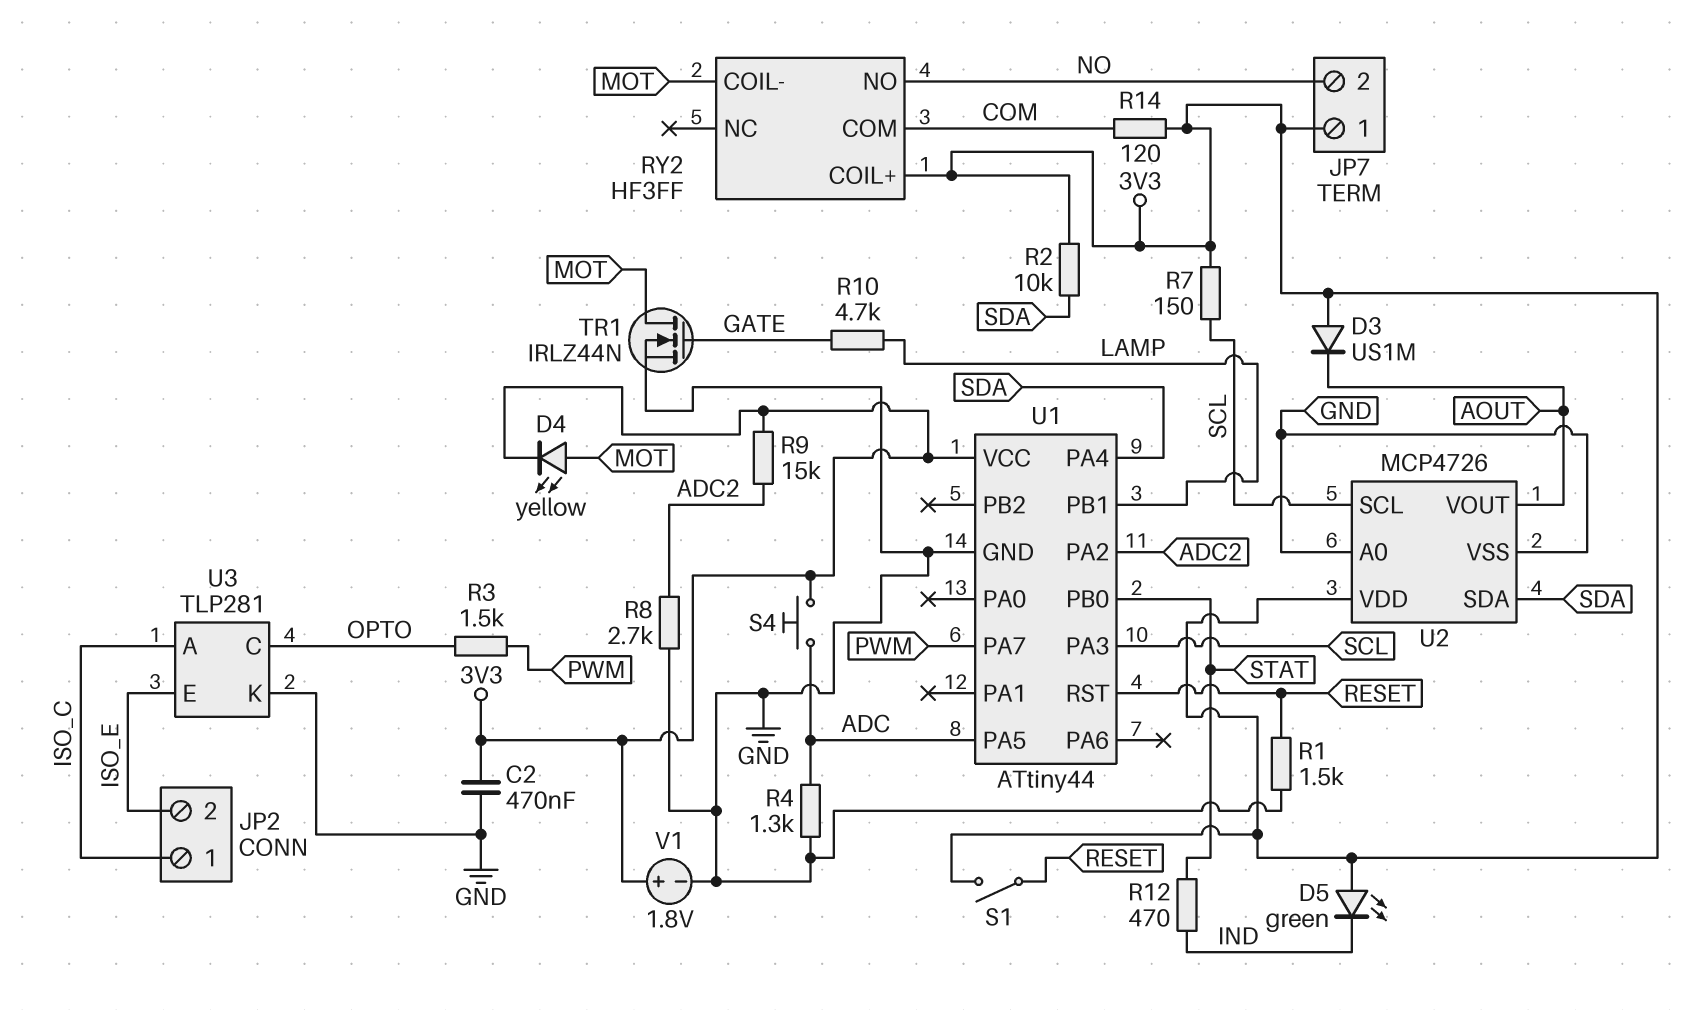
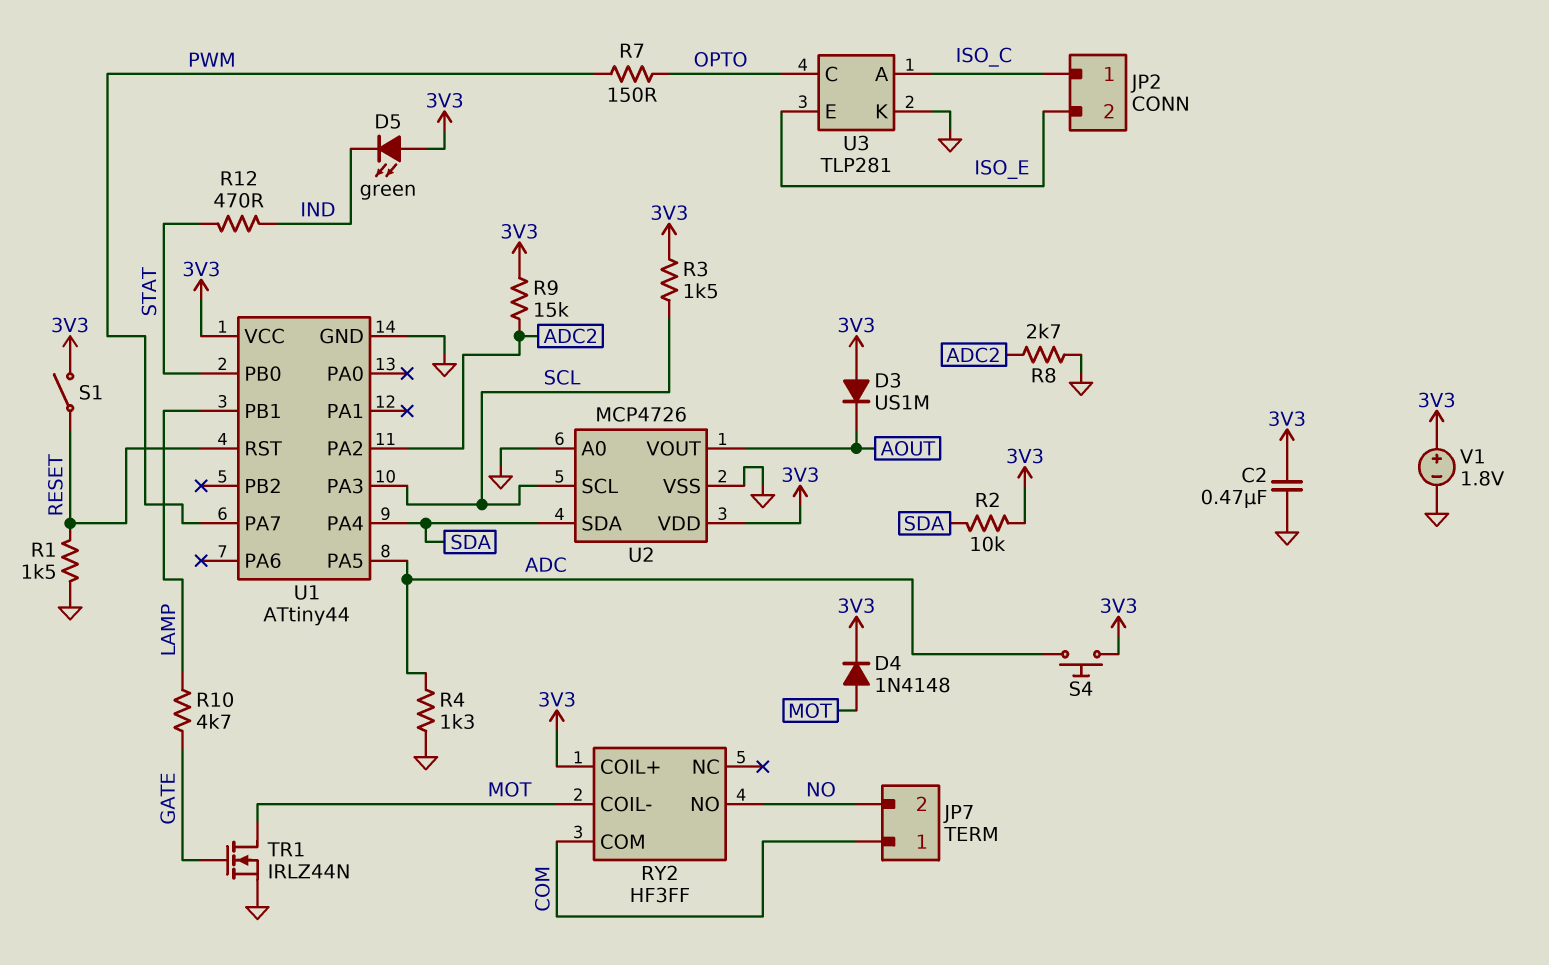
D4: LED yellow (A MOT, K 3V3) -> diode 1N4148 (A MOT, K 3V3)
JP7 pin 1: 3V3 -> COM
R3: 1.5k (OPTO, PWM) -> 1.5k (3V3, SCL)
R7: 150 (3V3, SCL) -> 150 (OPTO, PWM)
R14: 120 (3V3, COM) -> none

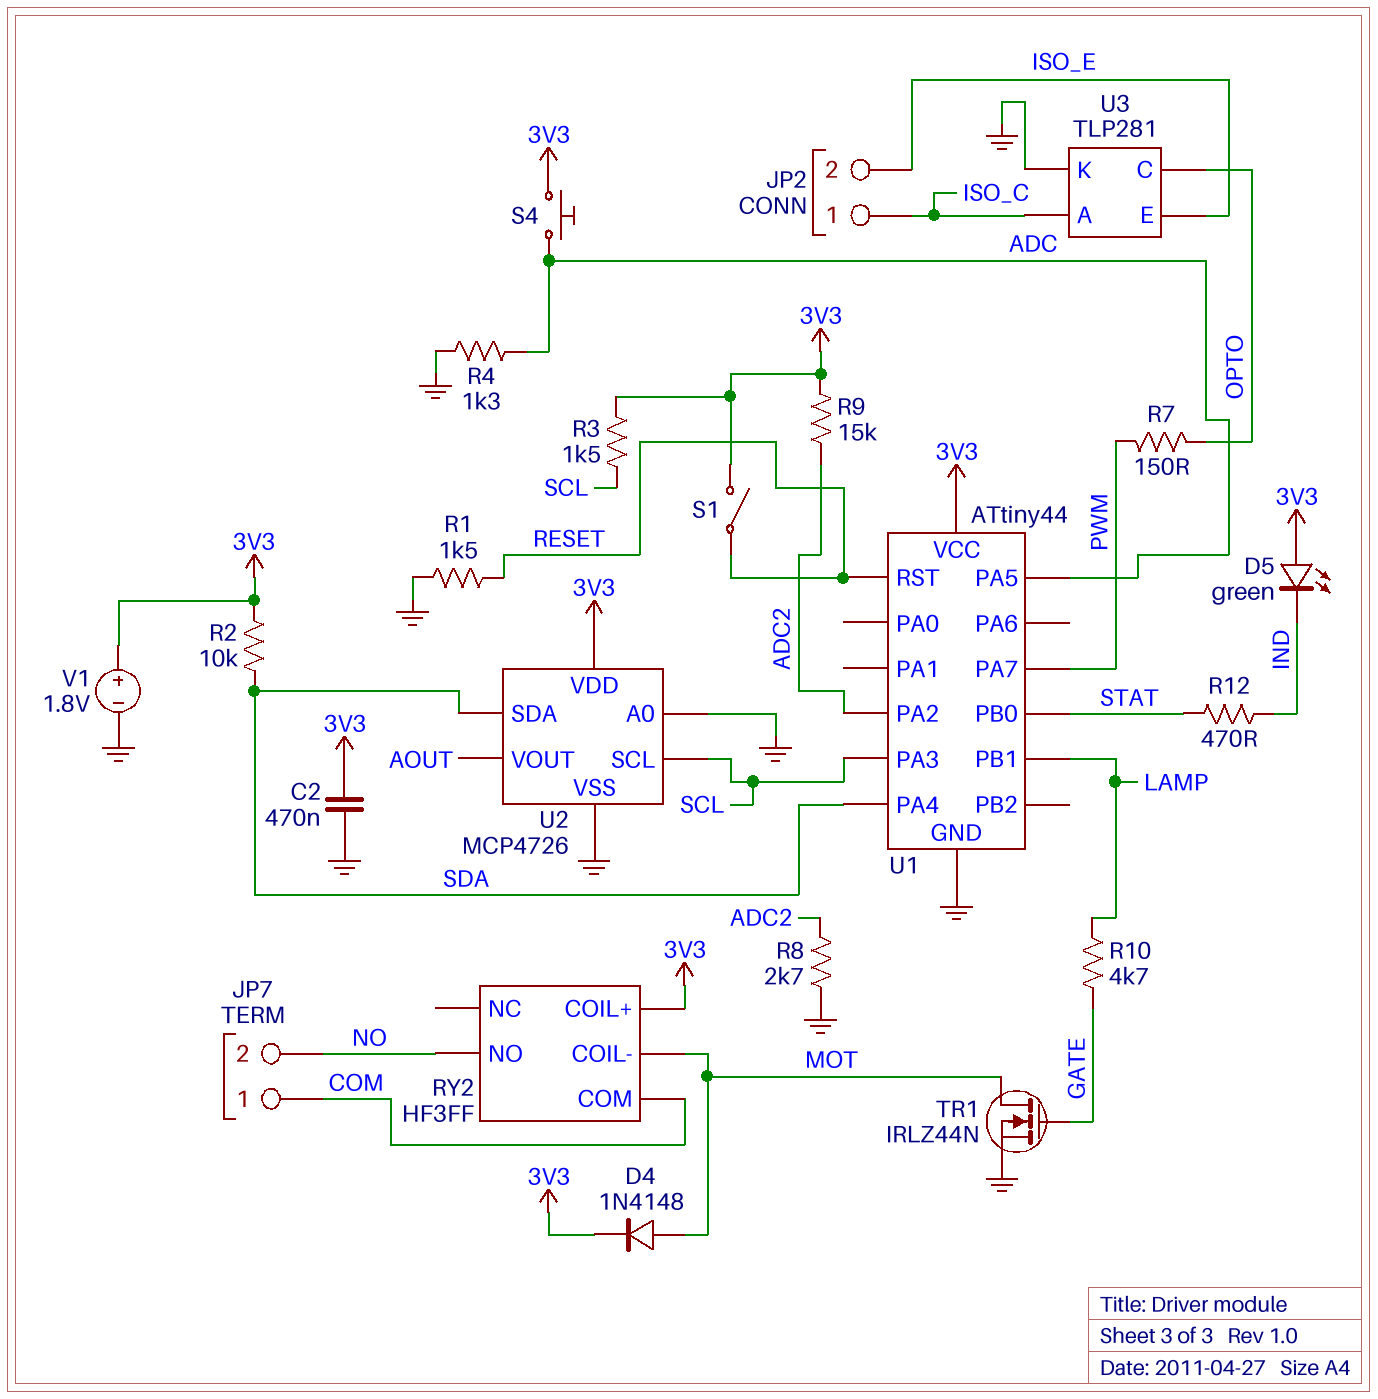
D3: diode US1M (A 3V3, K AOUT) -> none

